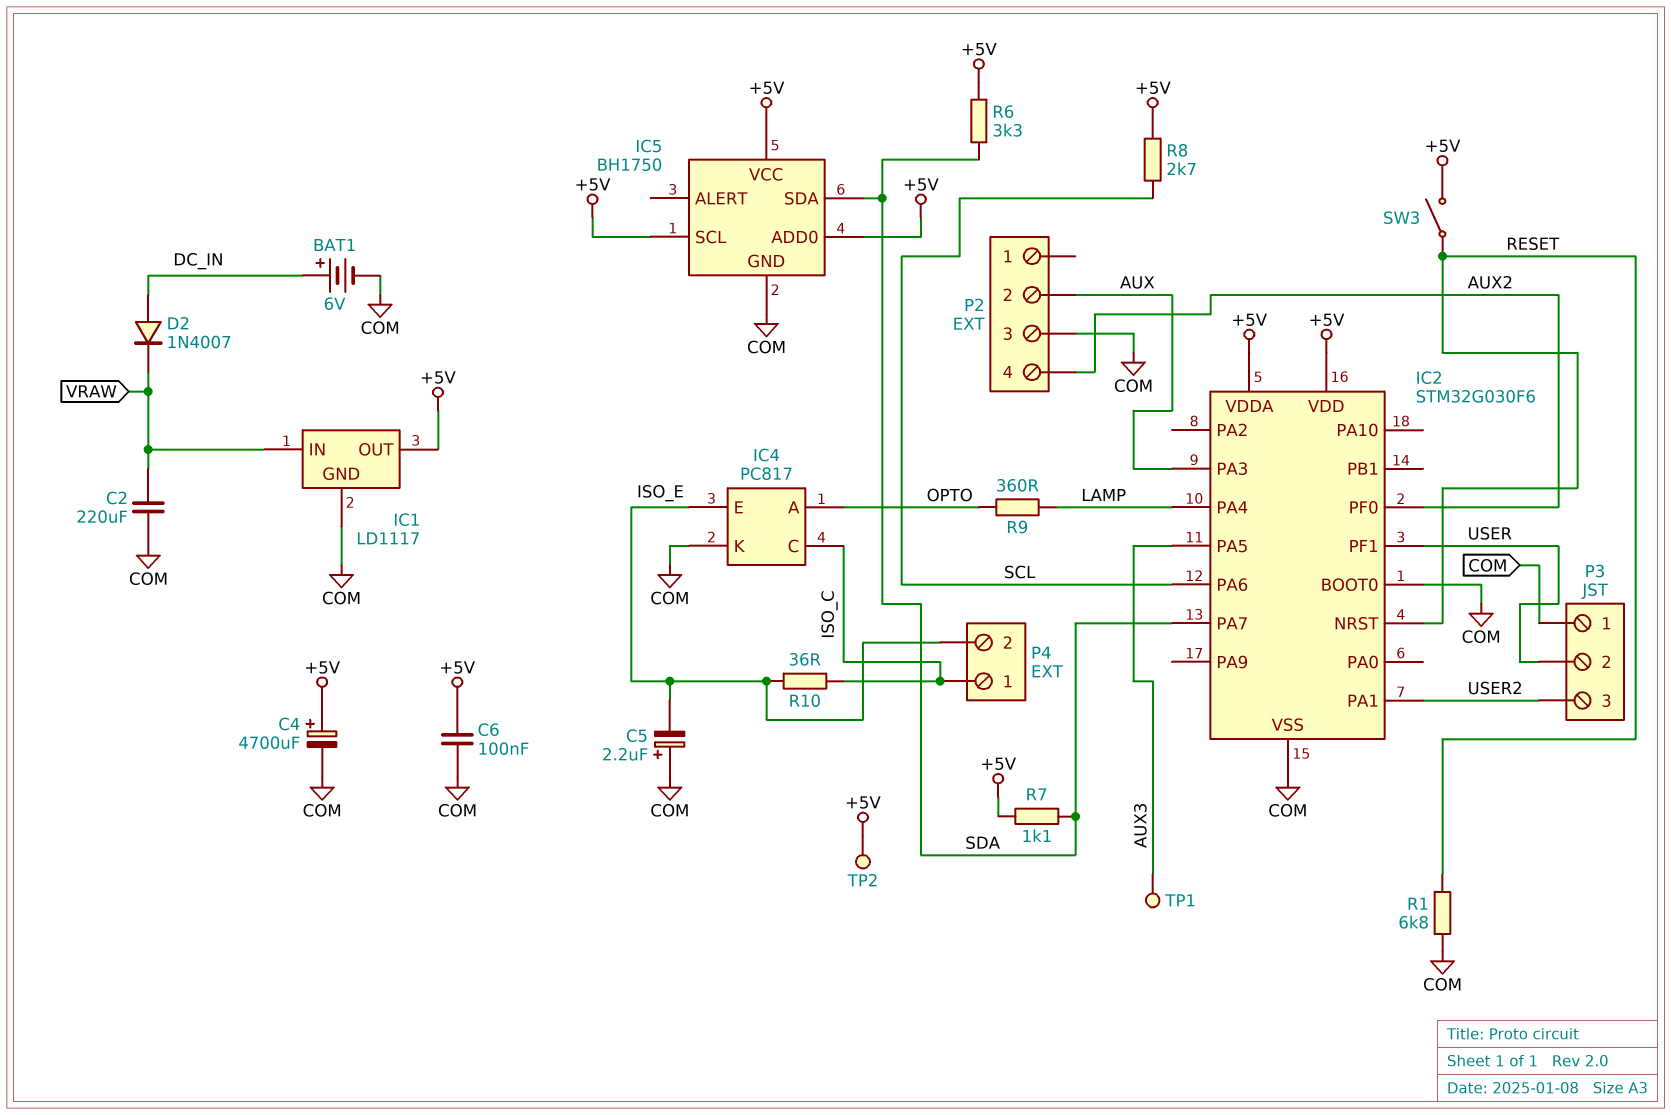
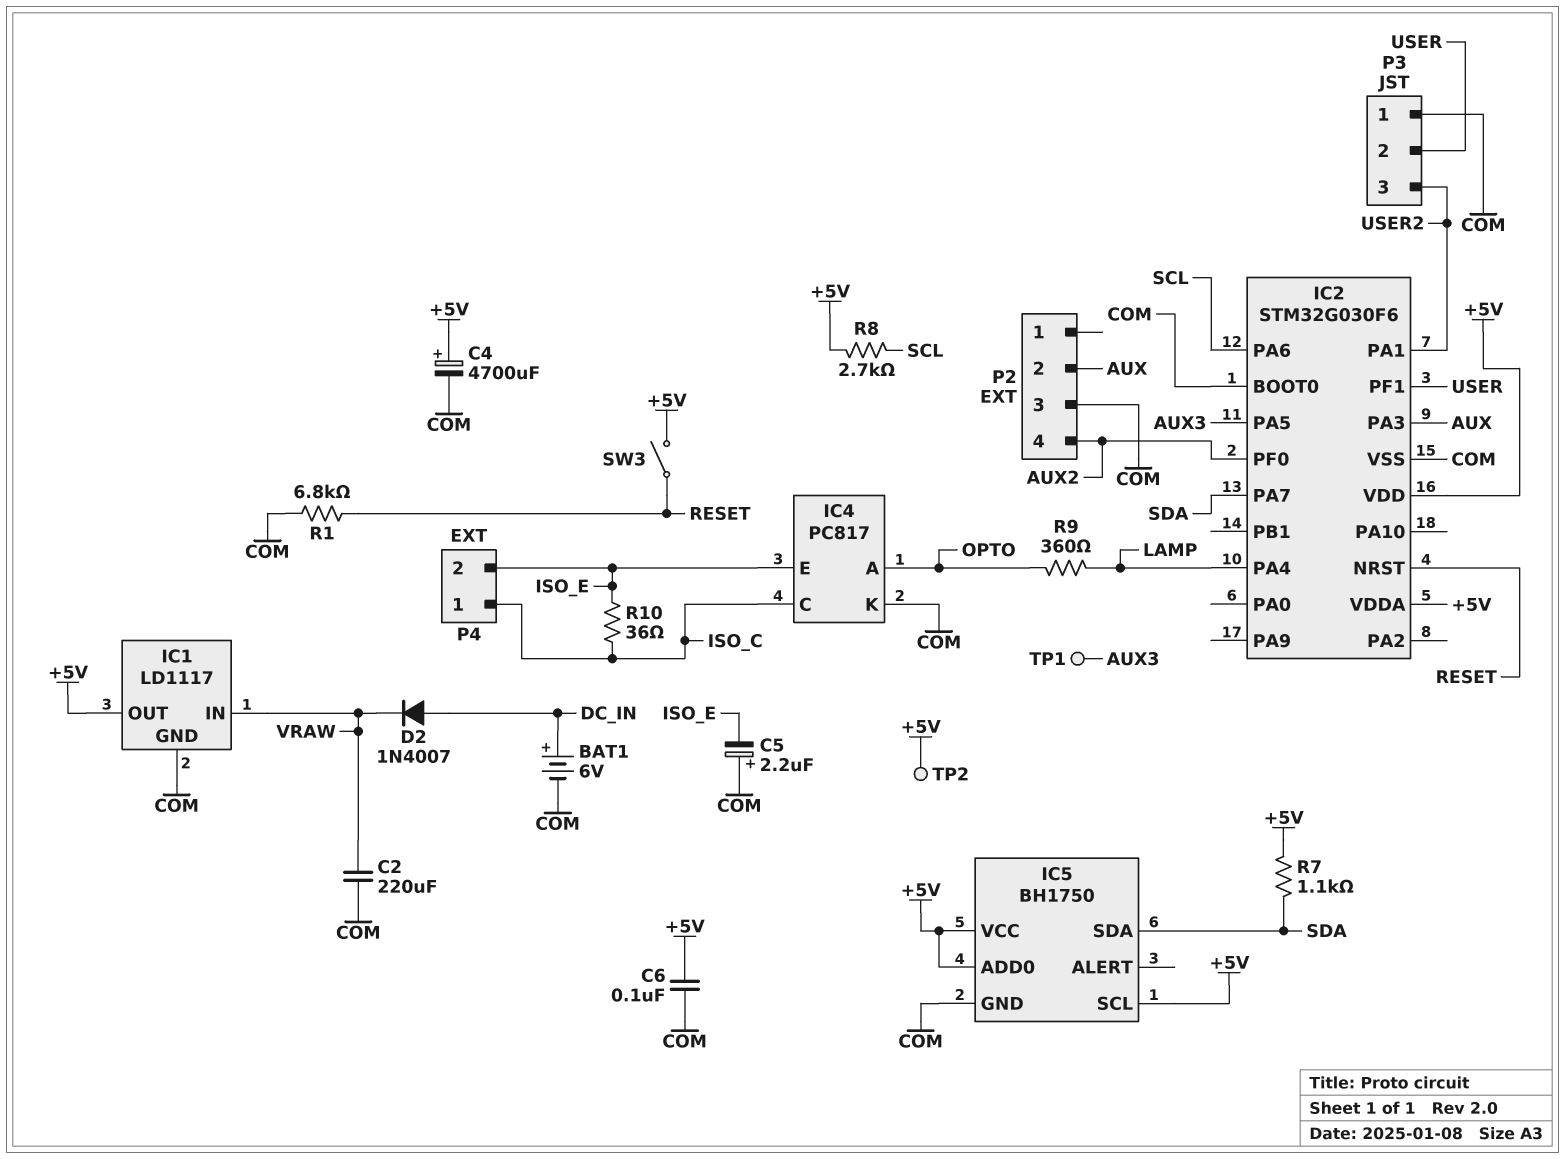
R6: 3.3k (+5V, SDA) -> none

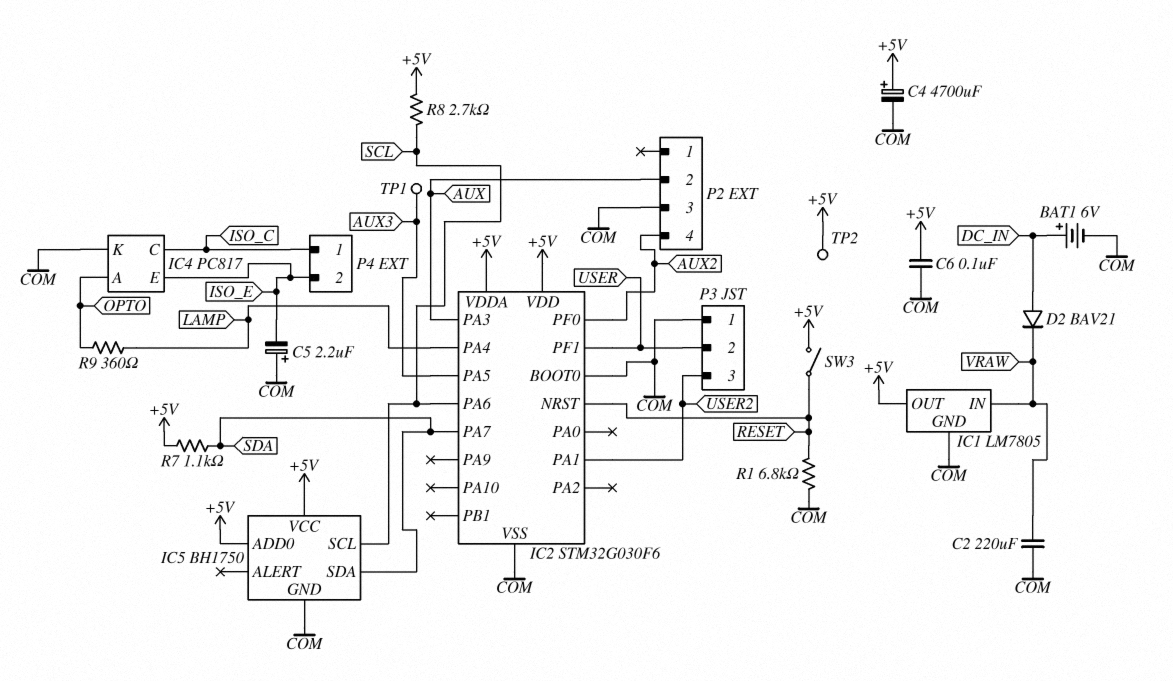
D2: diode 1N4007 (A DC_IN, K VRAW) -> diode BAV21 (A DC_IN, K VRAW)
IC1: LD1117 -> LM7805
IC5 pin SCL: +5V -> SCL
R10: 36 (ISO_C, ISO_E) -> none

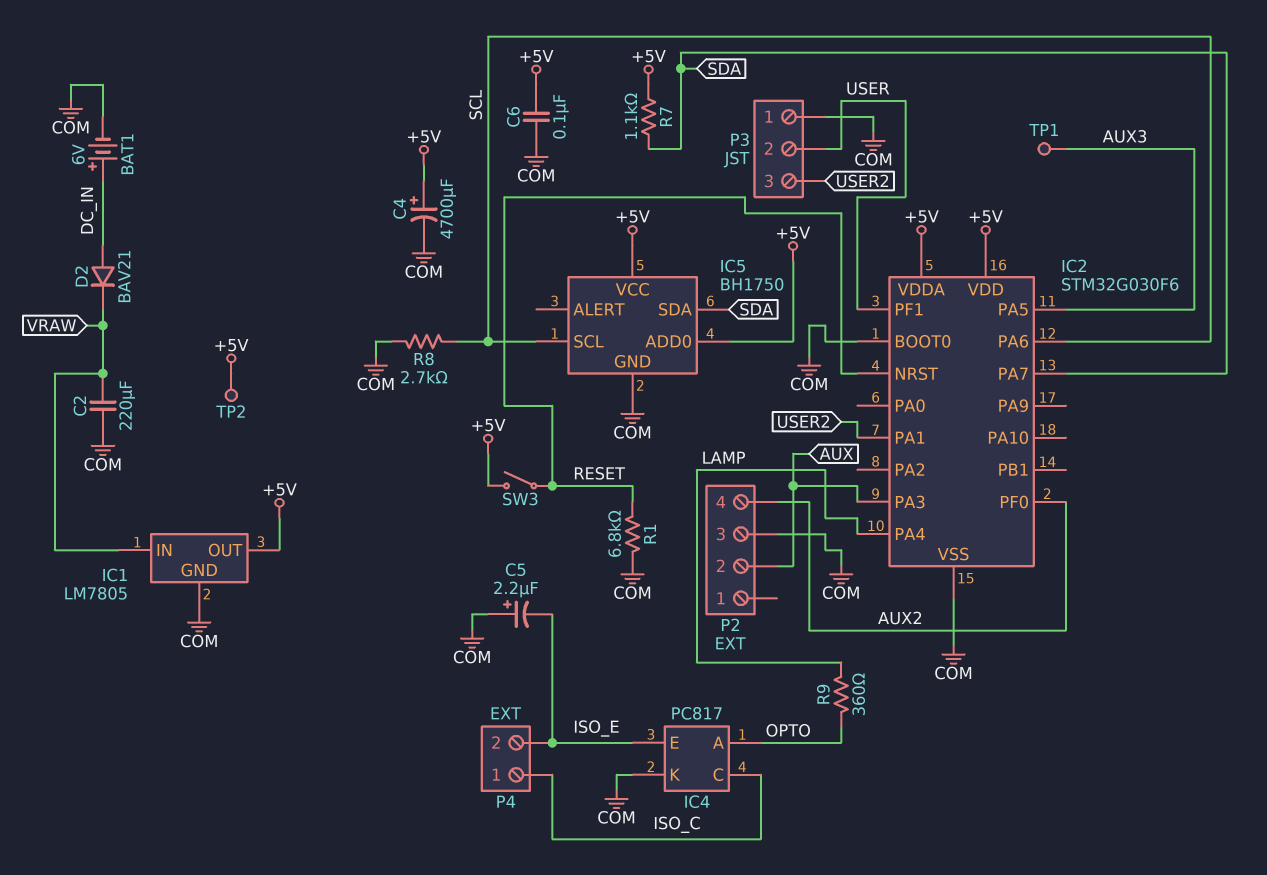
R8: 2.7k (+5V, SCL) -> 2.7k (COM, SCL)

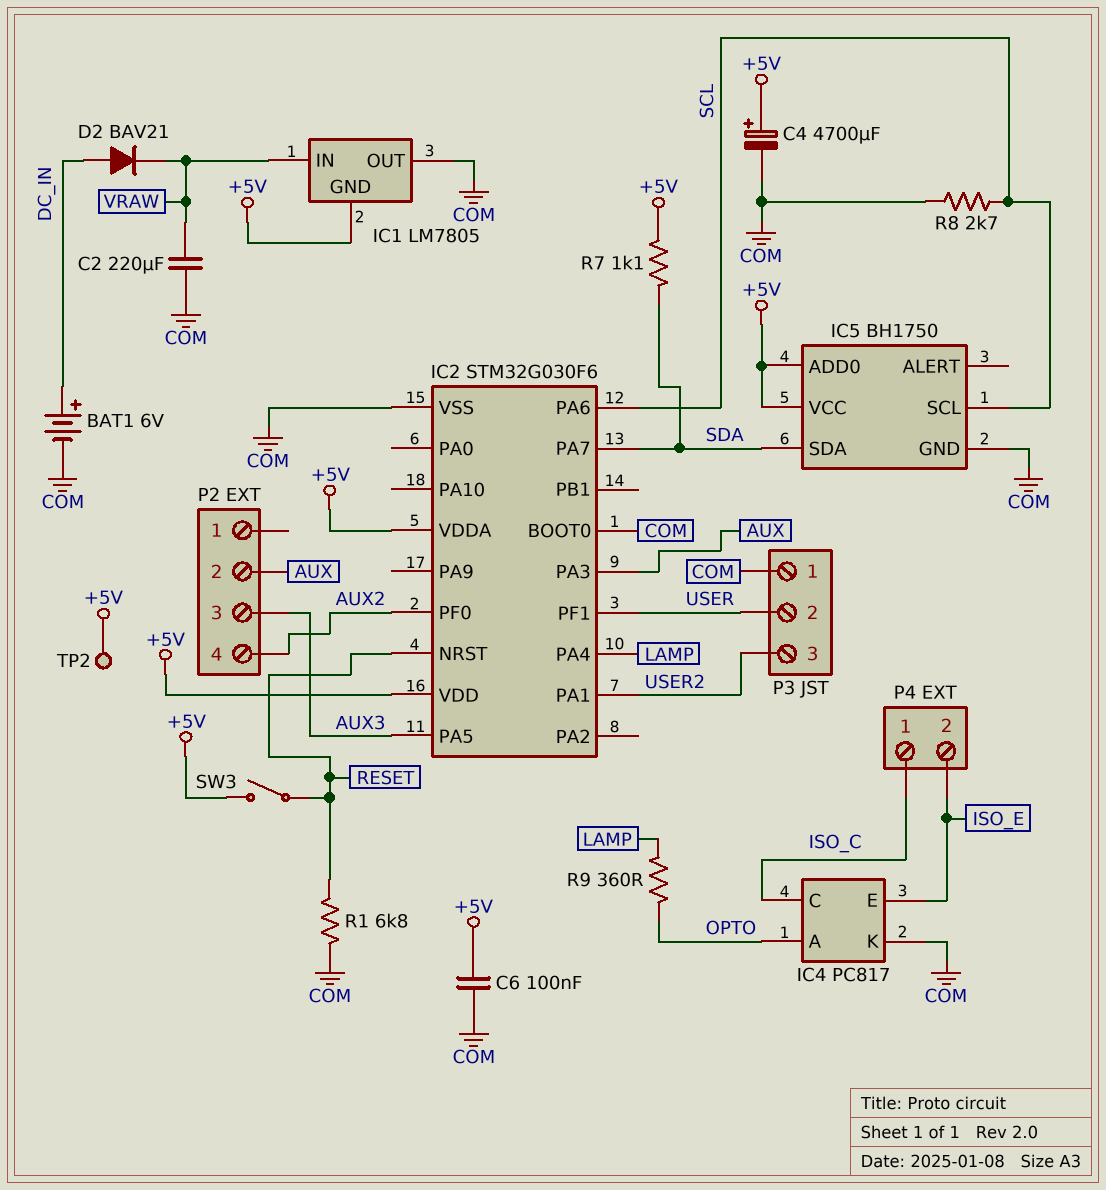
C5: 2.2uF (plus COM, minus ISO_E) -> none
IC1 pin GND: COM -> +5V
IC1 pin OUT: +5V -> COM
P2 pin 3: COM -> AUX3
TP1: test point (AUX3) -> none

